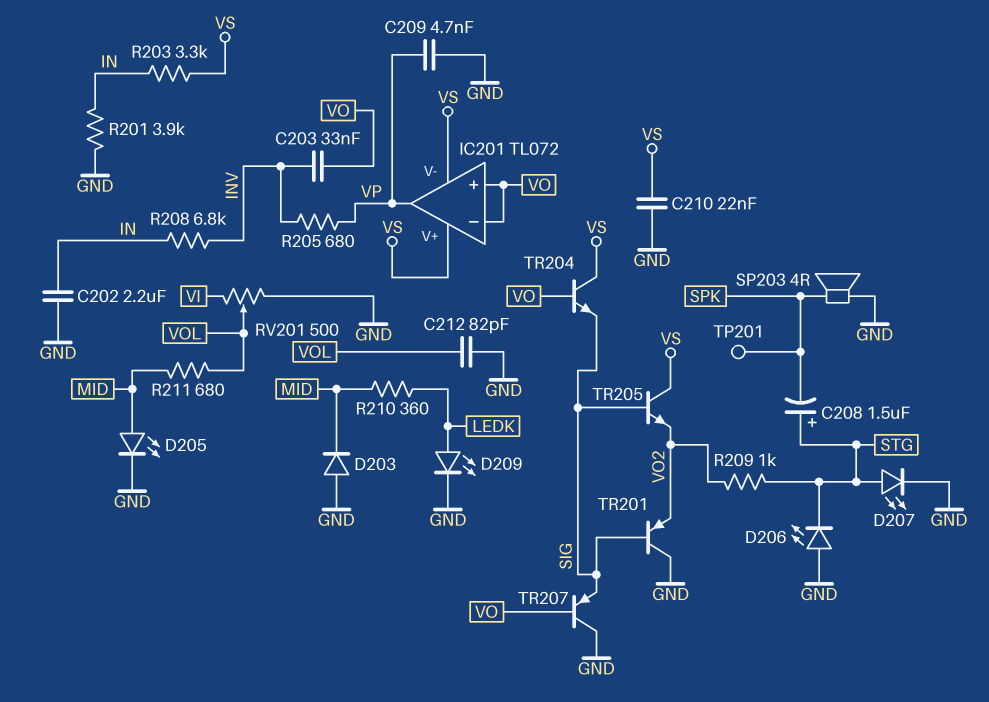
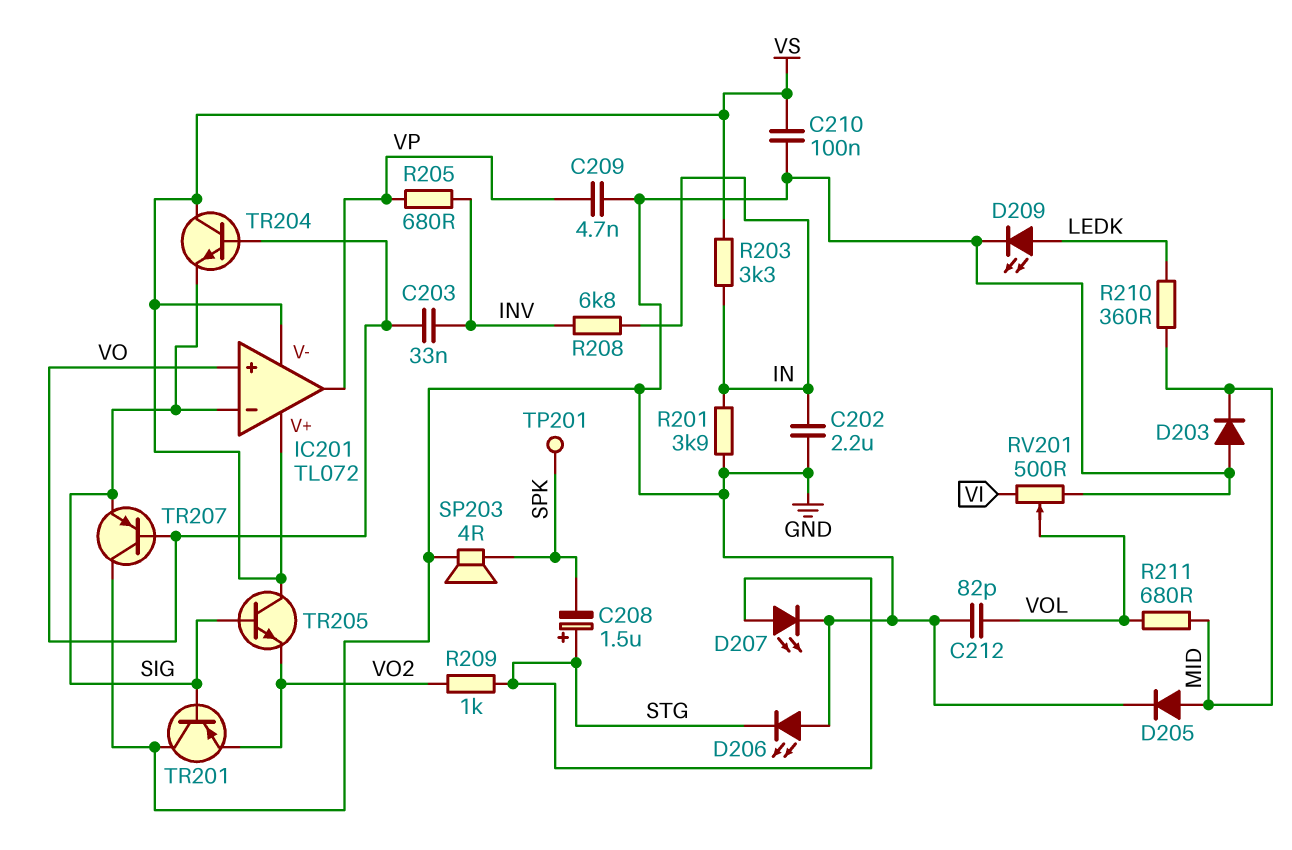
C210: 22nF (GND, VS) -> 100nF (GND, VS)
D205: LED (A MID, K GND) -> diode (A MID, K GND)
IC201 pin in-: VO -> SIG

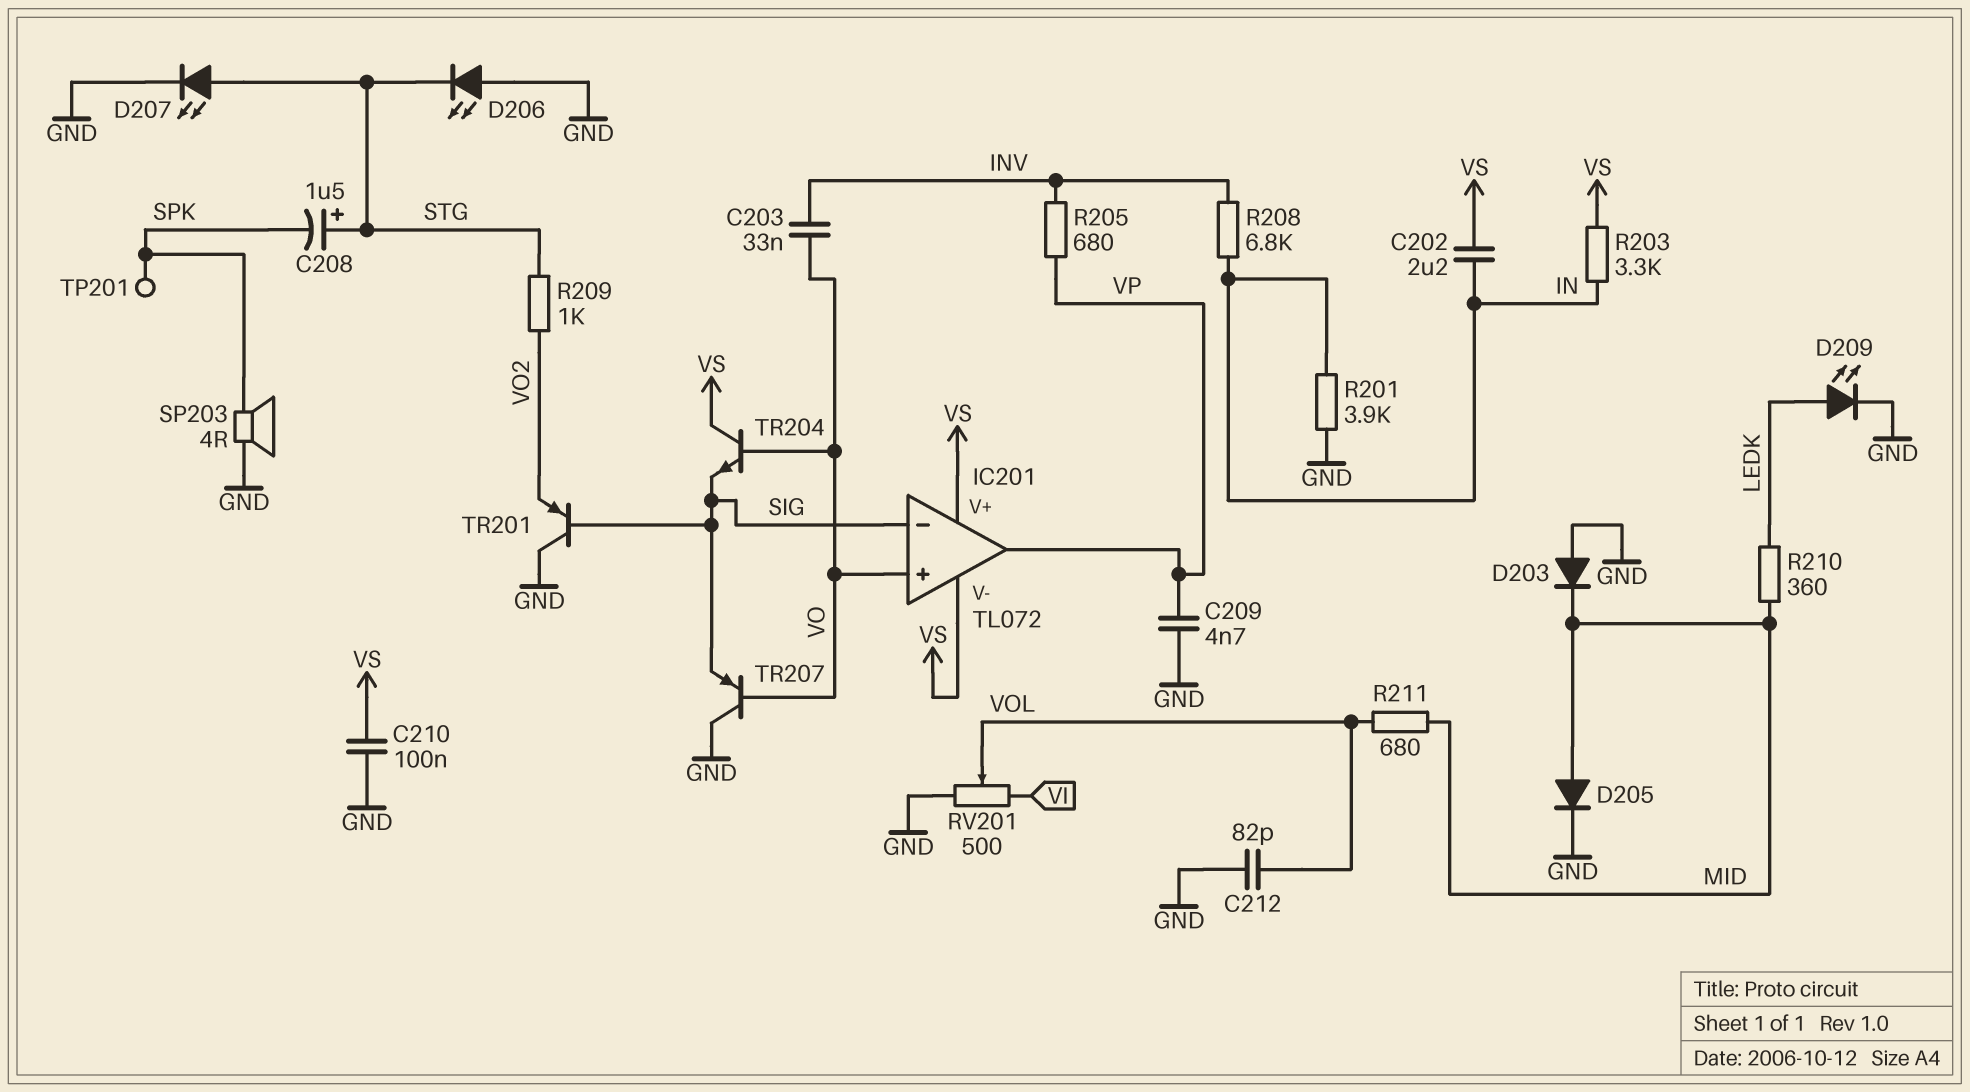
C202: 2.2uF (GND, IN) -> 2.2uF (IN, VS)
TR205: NPN (B SIG, C VS, E VO2) -> none

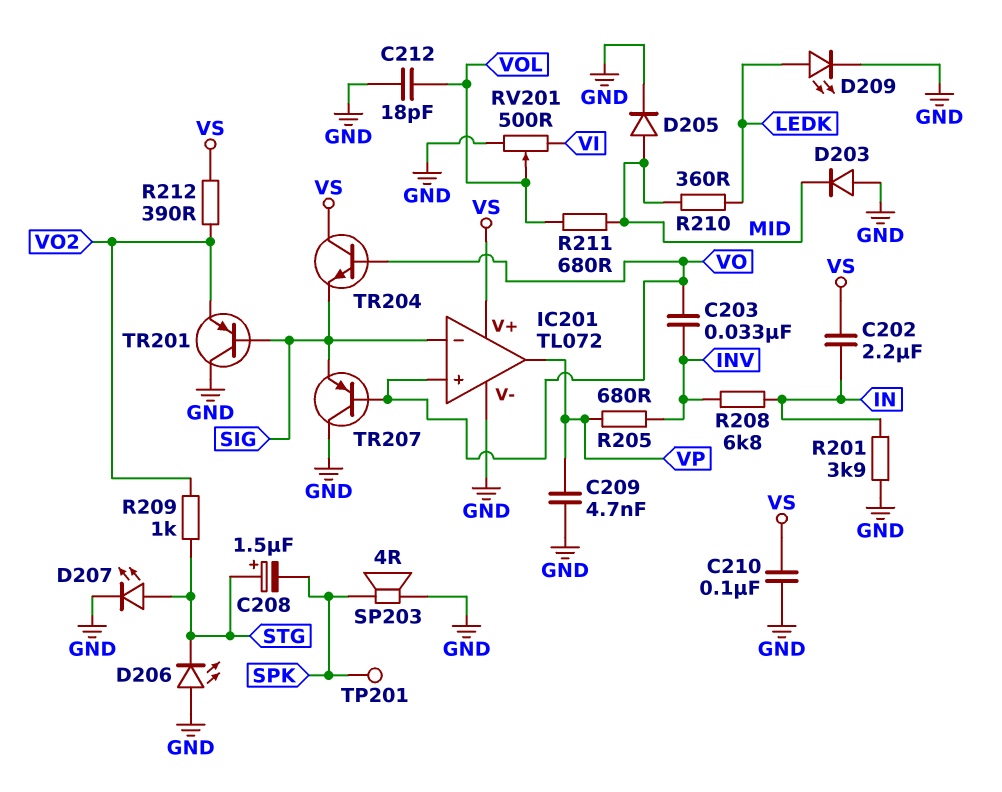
C212: 82pF (GND, VOL) -> 18pF (GND, VOL)
IC201 pin V-: VS -> GND
R203: 3.3k (IN, VS) -> none
R212: none -> 390 (VO2, VS)

